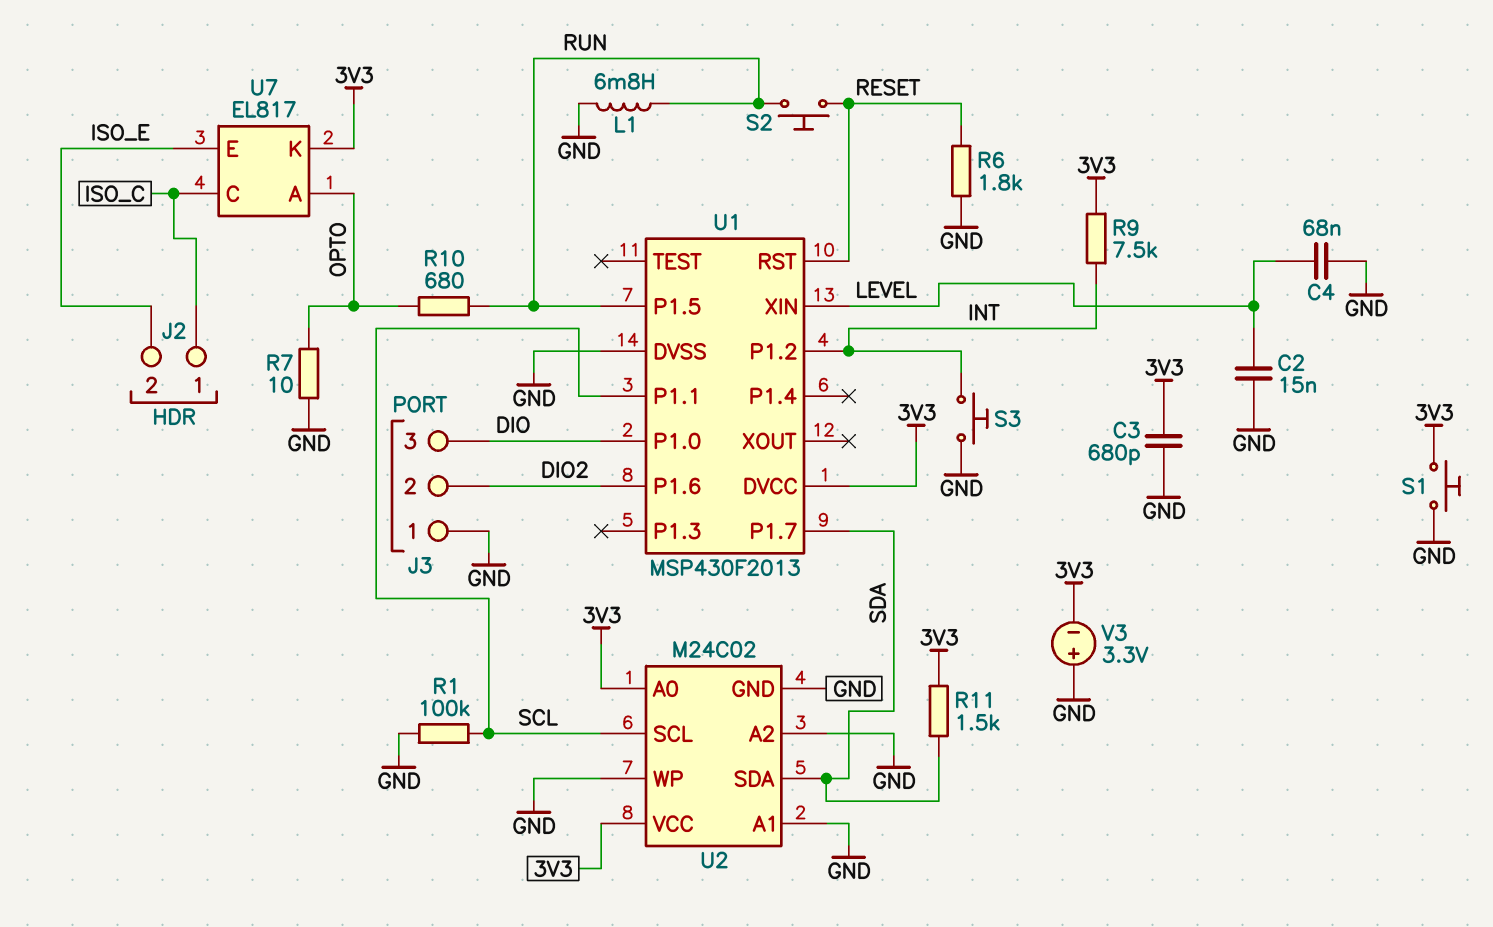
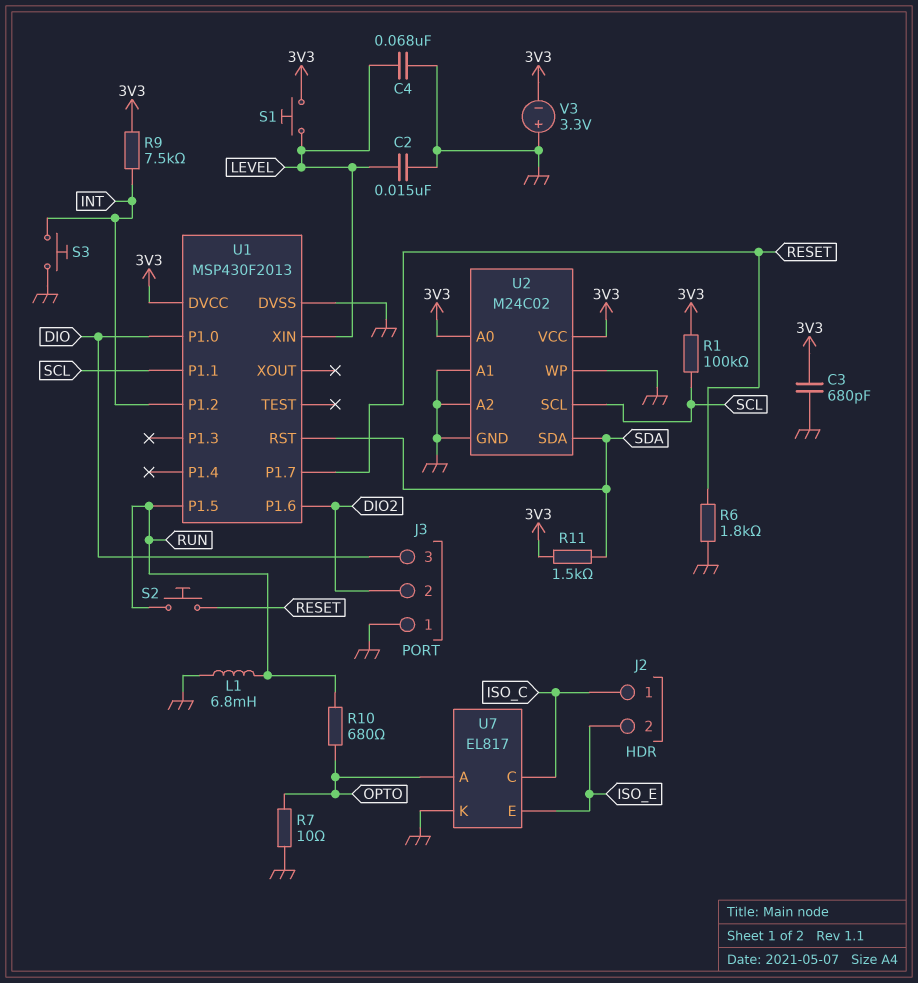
R1: 100k (GND, SCL) -> 100k (3V3, SCL)
S1: button (3V3, GND) -> button (3V3, LEVEL)
U1 pin P1.7: SDA -> RESET
U1 pin RST: RESET -> SDA
U7 pin K: 3V3 -> GND

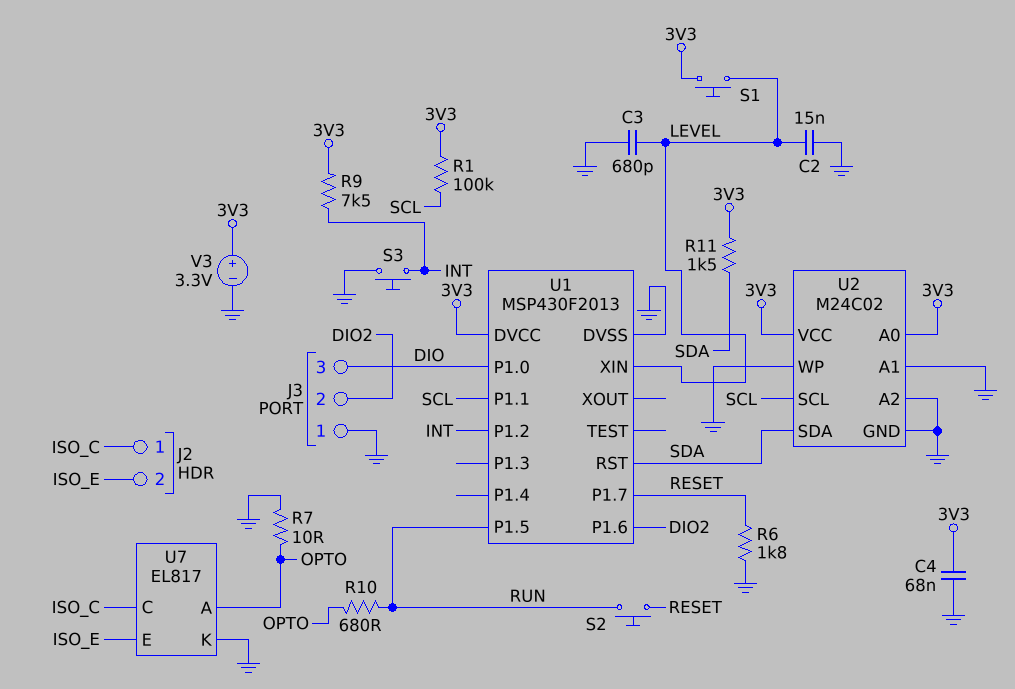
C3: 680pF (3V3, GND) -> 680pF (GND, LEVEL)
C4: 68nF (GND, LEVEL) -> 68nF (3V3, GND)
L1: 6.8mH (GND, RUN) -> none
V3: 3.3V (plus GND, minus 3V3) -> 3.3V (plus 3V3, minus GND)

